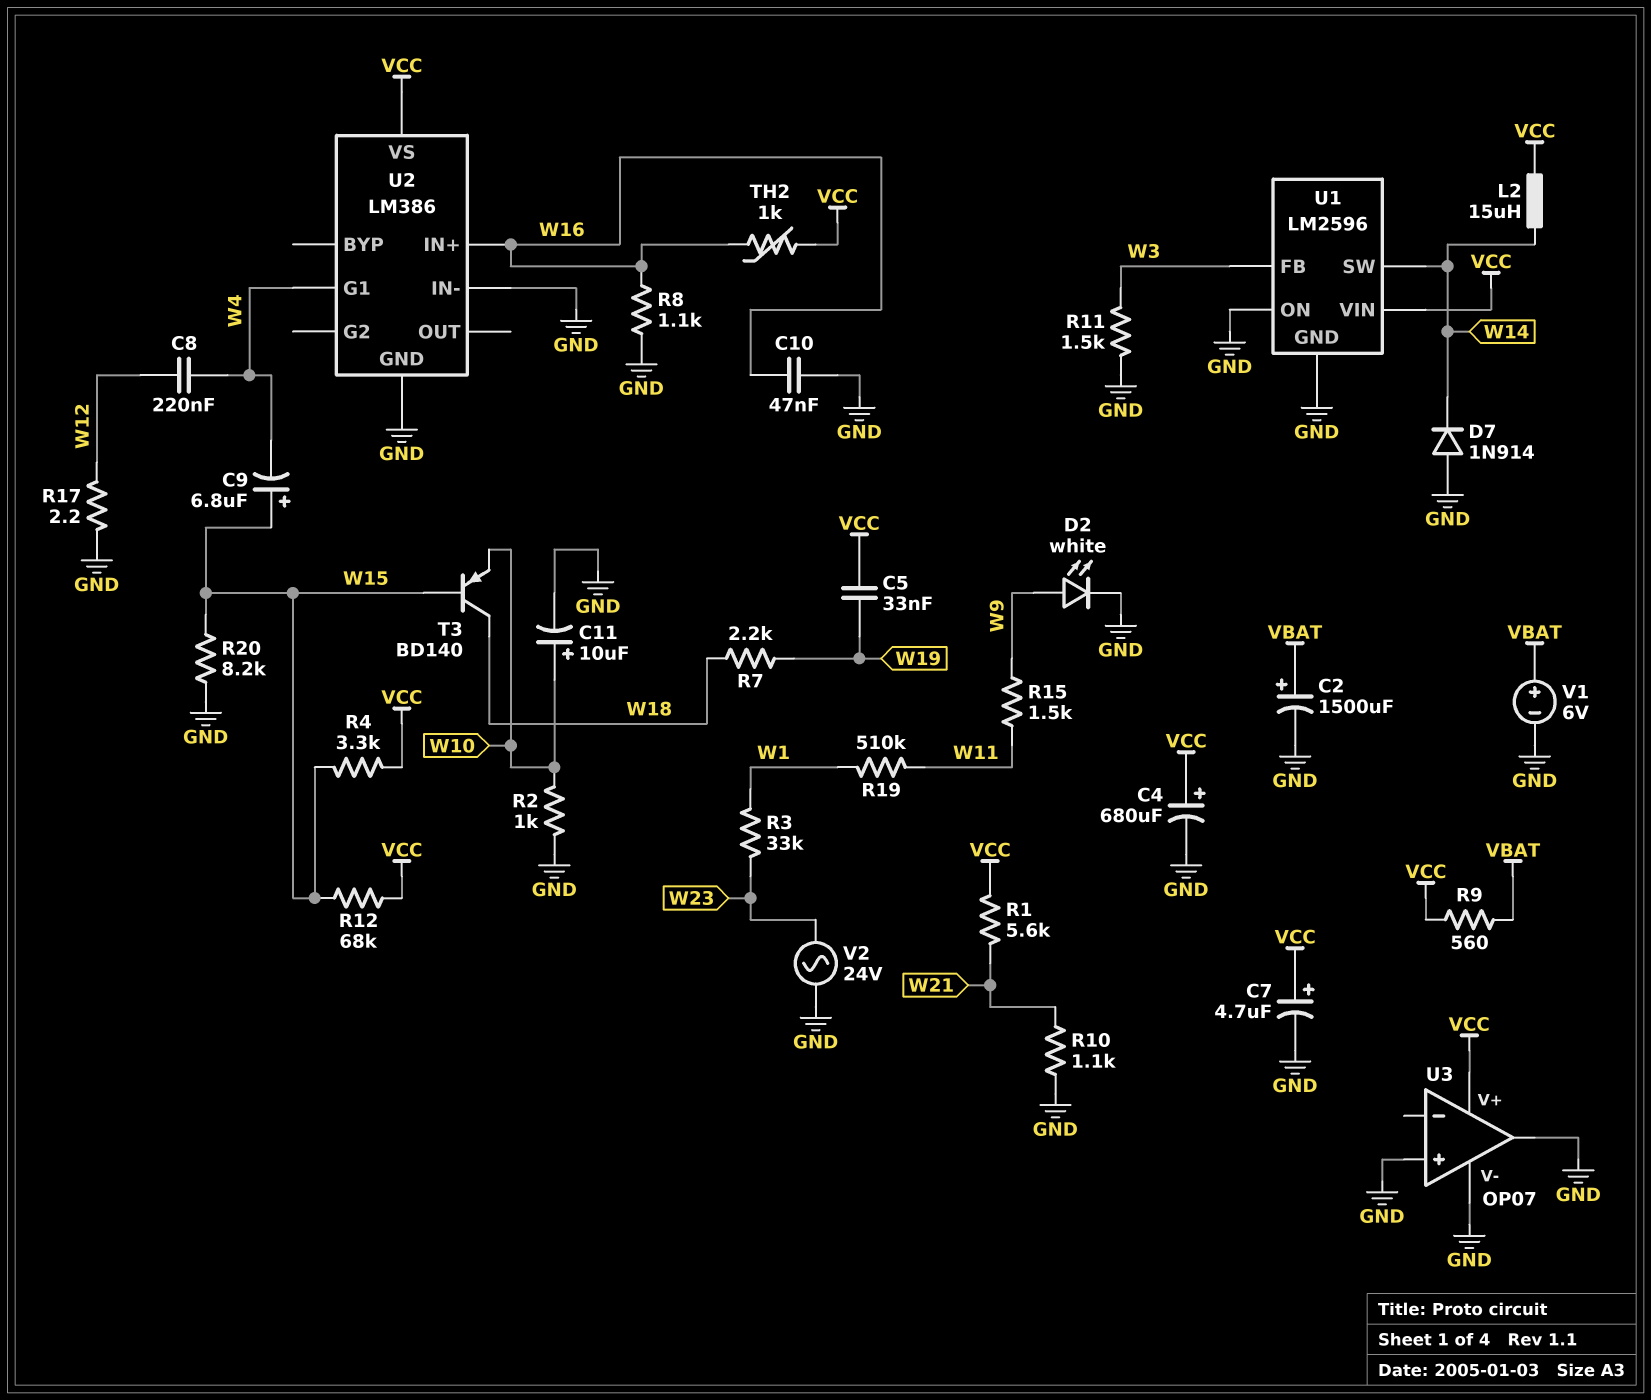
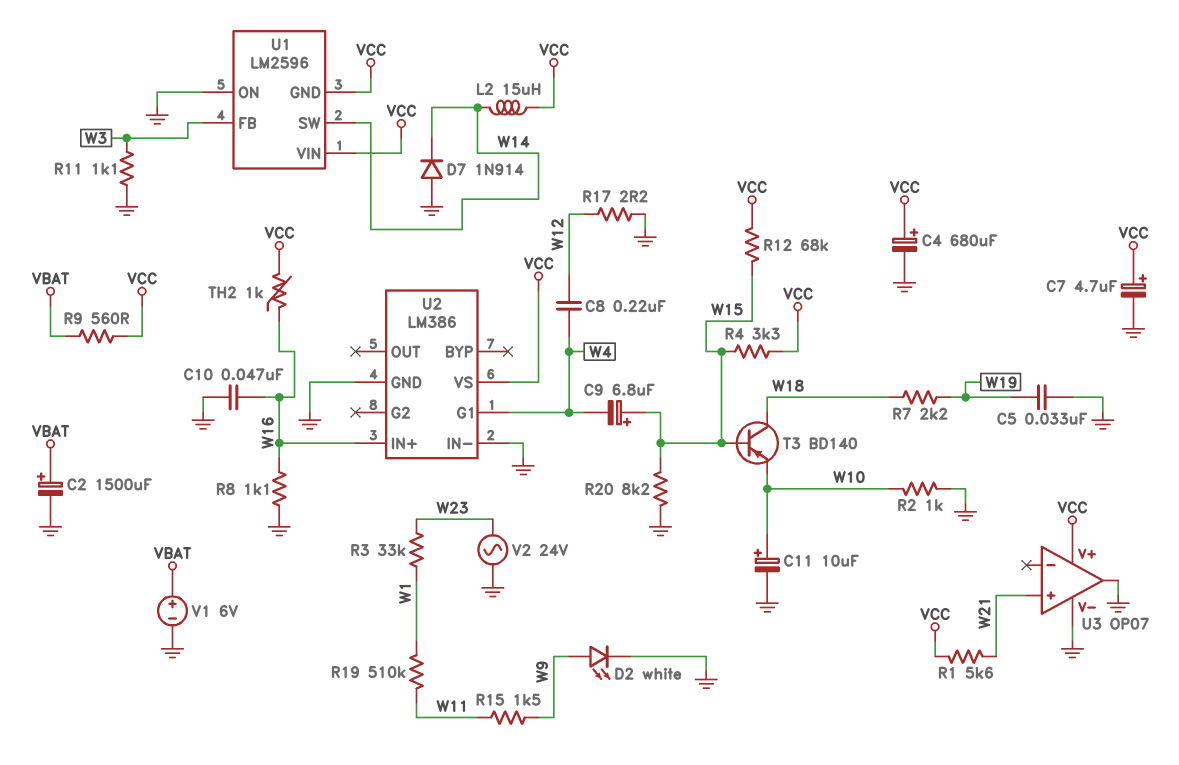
C5: 33nF (VCC, W19) -> 33nF (GND, W19)
R10: 1.1k (GND, W21) -> none
R11: 1.5k (GND, W3) -> 1.1k (GND, W3)
U1 pin GND: GND -> VCC
U3 pin in+: GND -> W21

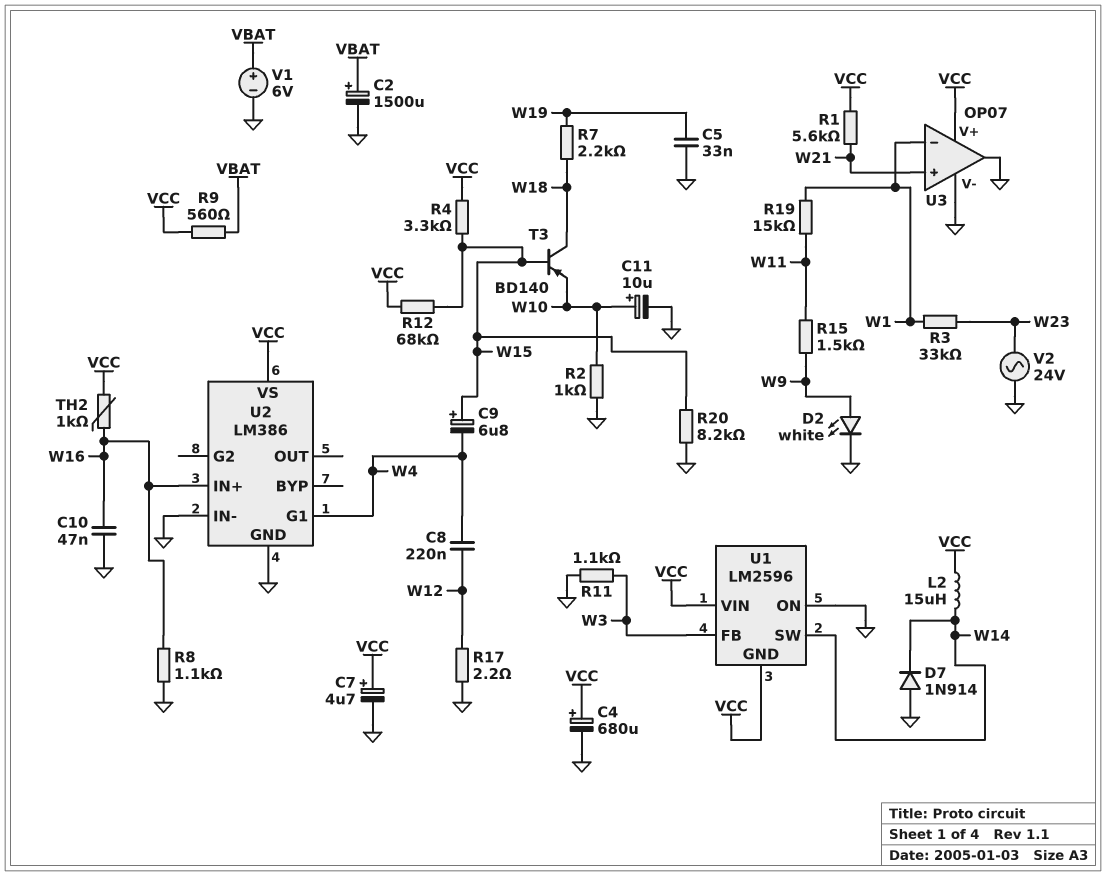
R19: 510k (W1, W11) -> 15k (W1, W11)
U3 pin in-: none -> W1

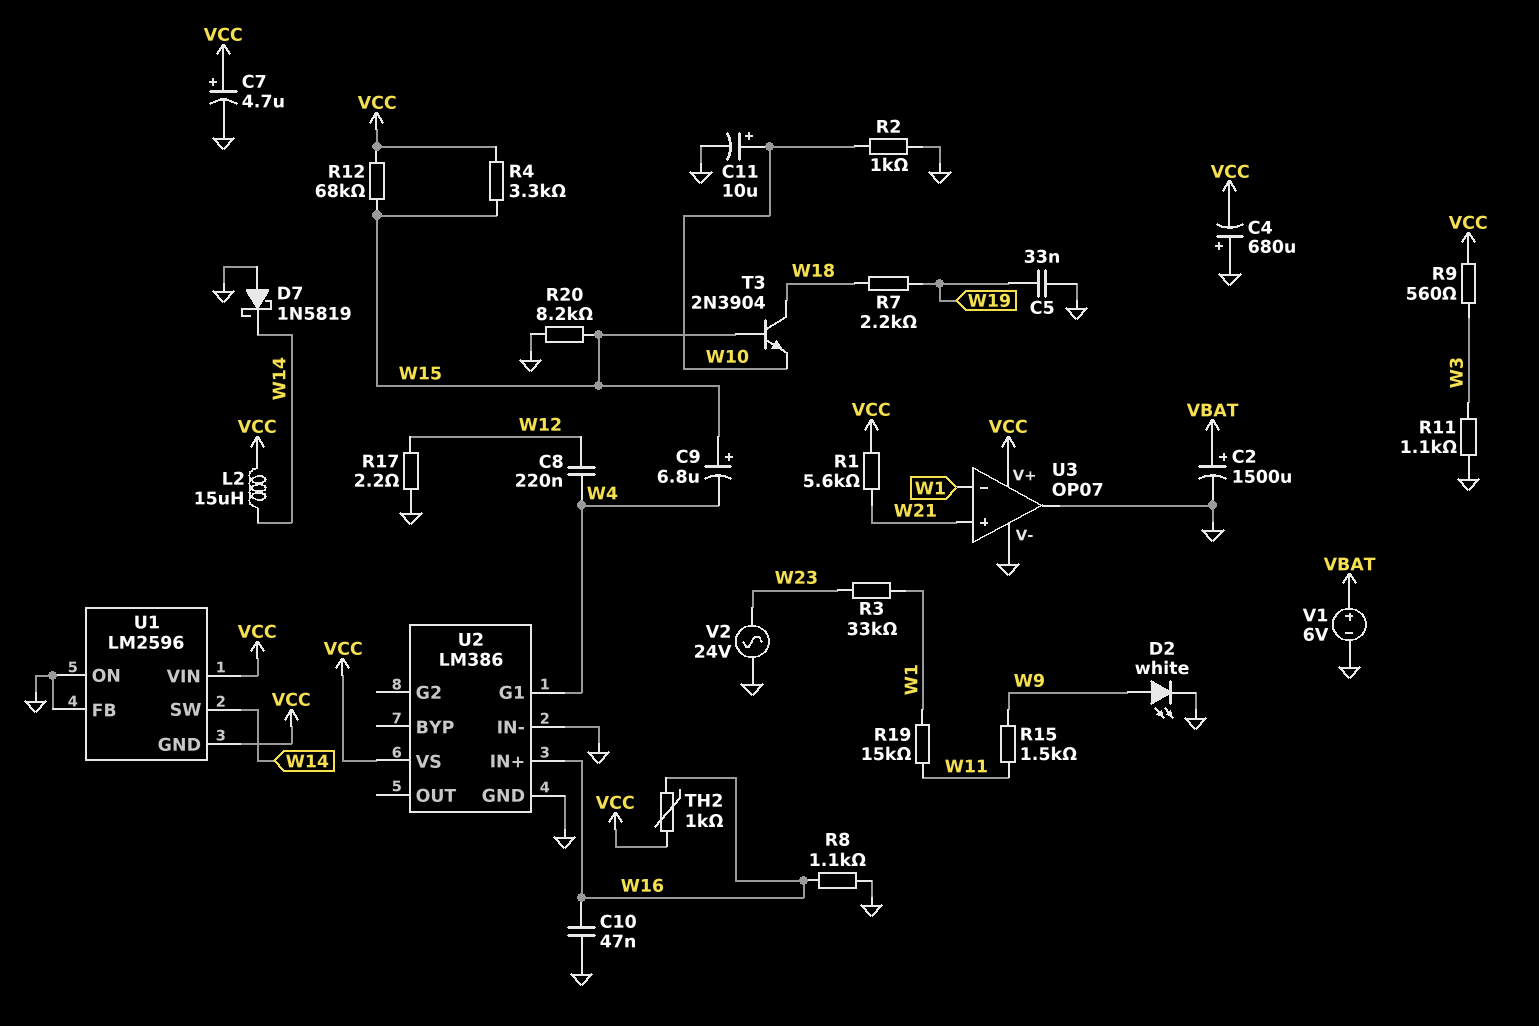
C4: 680uF (plus VCC, minus GND) -> 680uF (plus GND, minus VCC)
D7: diode 1N914 (A GND, K W14) -> schottky 1N5819 (A GND, K W14)
R9: 560 (VBAT, VCC) -> 560 (VCC, W3)
T3: PNP BD140 (B W15, C W18, E W10) -> NPN 2N3904 (B W15, C W18, E W10)
U1 pin FB: W3 -> GND

